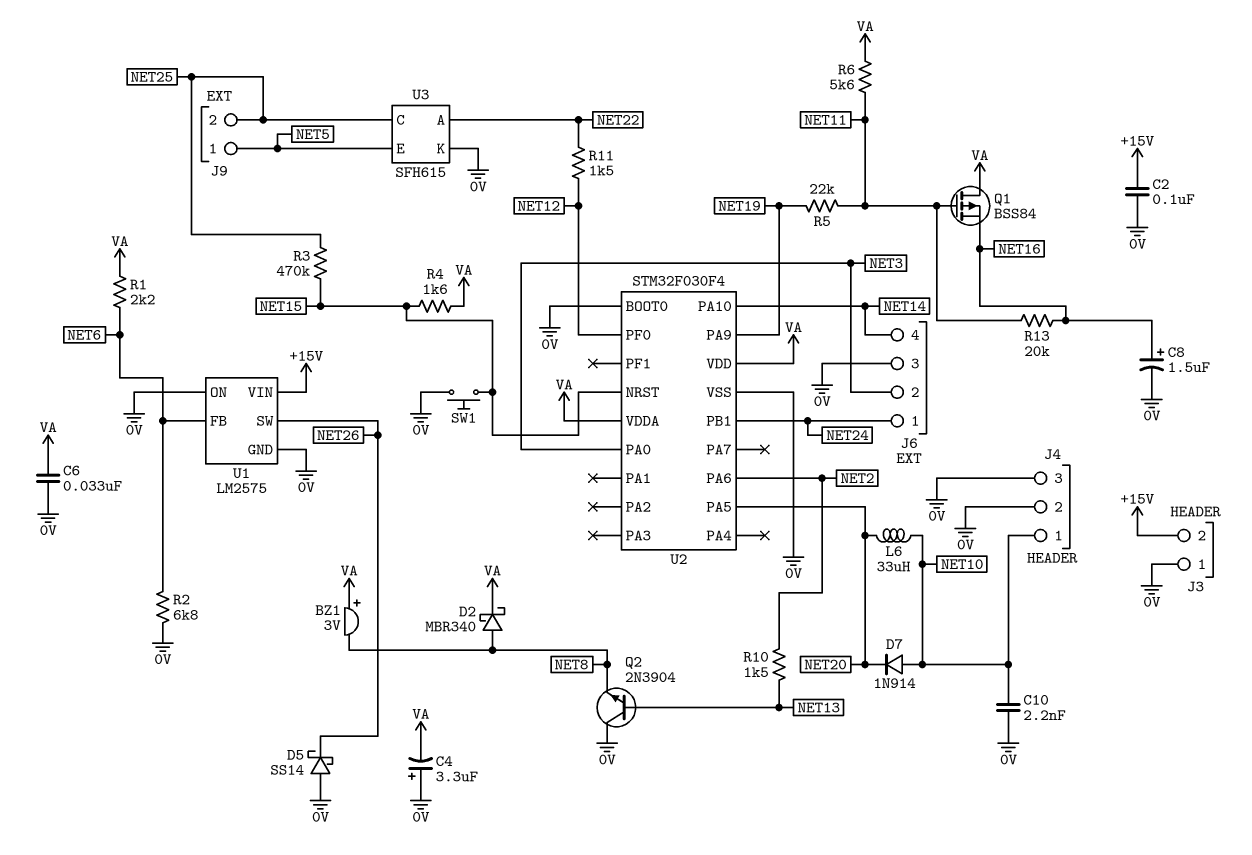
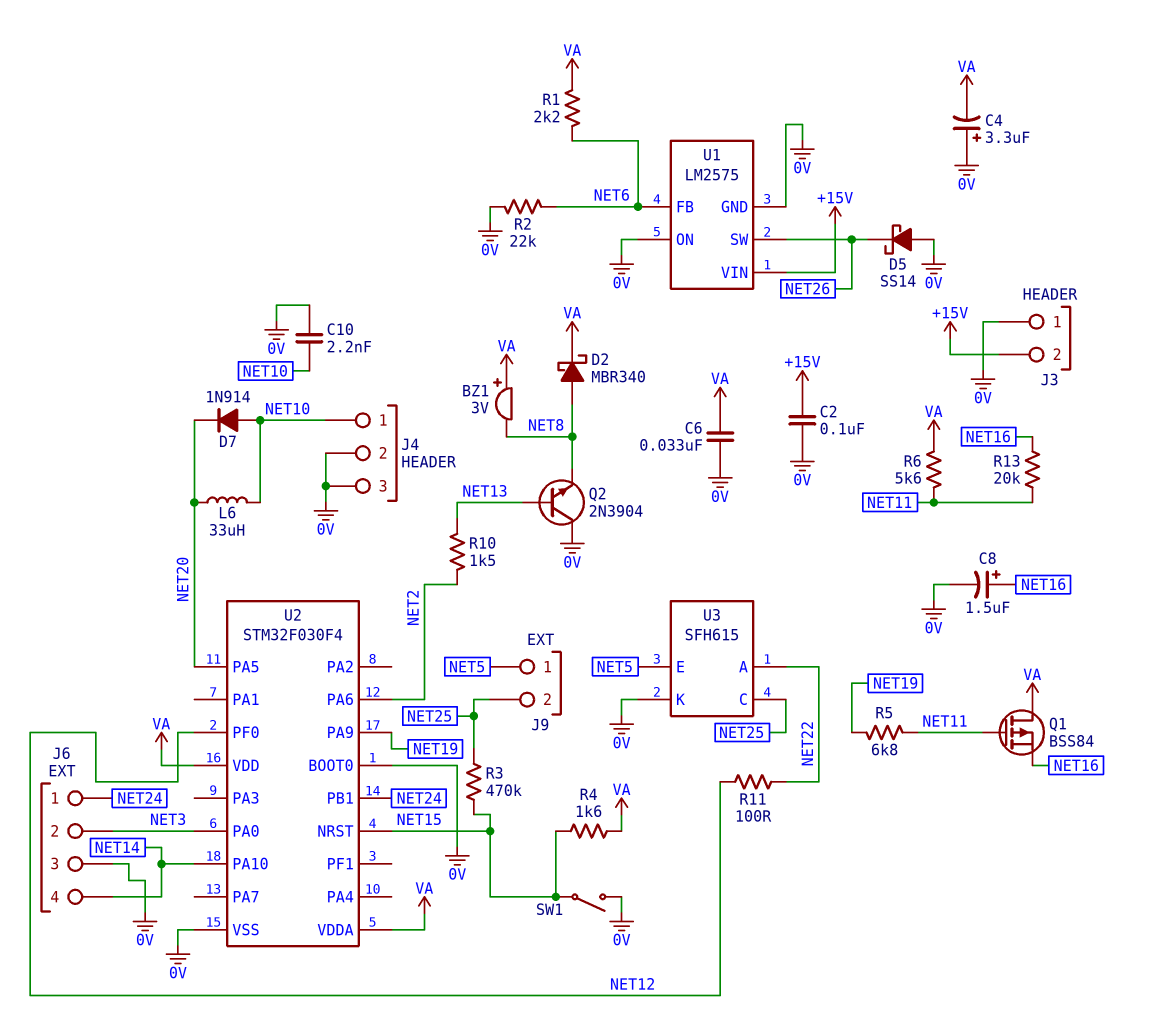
R2: 6.8k (0V, NET6) -> 22k (0V, NET6)
R5: 22k (NET11, NET19) -> 6.8k (NET11, NET19)
R11: 1.5k (NET12, NET22) -> 100 (NET12, NET22)
SW1: button (0V, NET15) -> switch (0V, NET15)

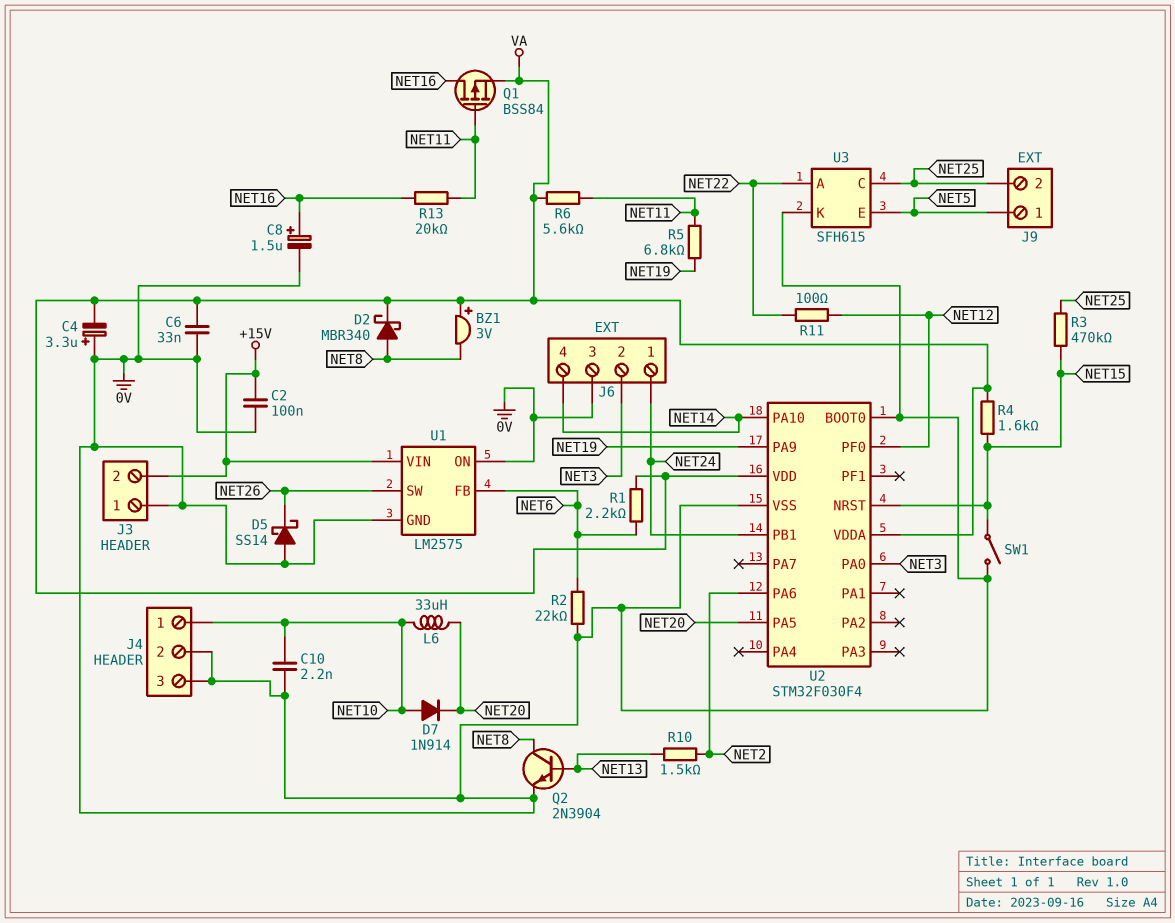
Q1: PMOS BSS84 (G NET11, D VA, S NET16) -> PMOS BSS84 (G NET11, D NET16, S VA)
Q2: NPN 2N3904 (B NET13, C 0V, E NET8) -> NPN 2N3904 (B NET13, C NET8, E 0V)

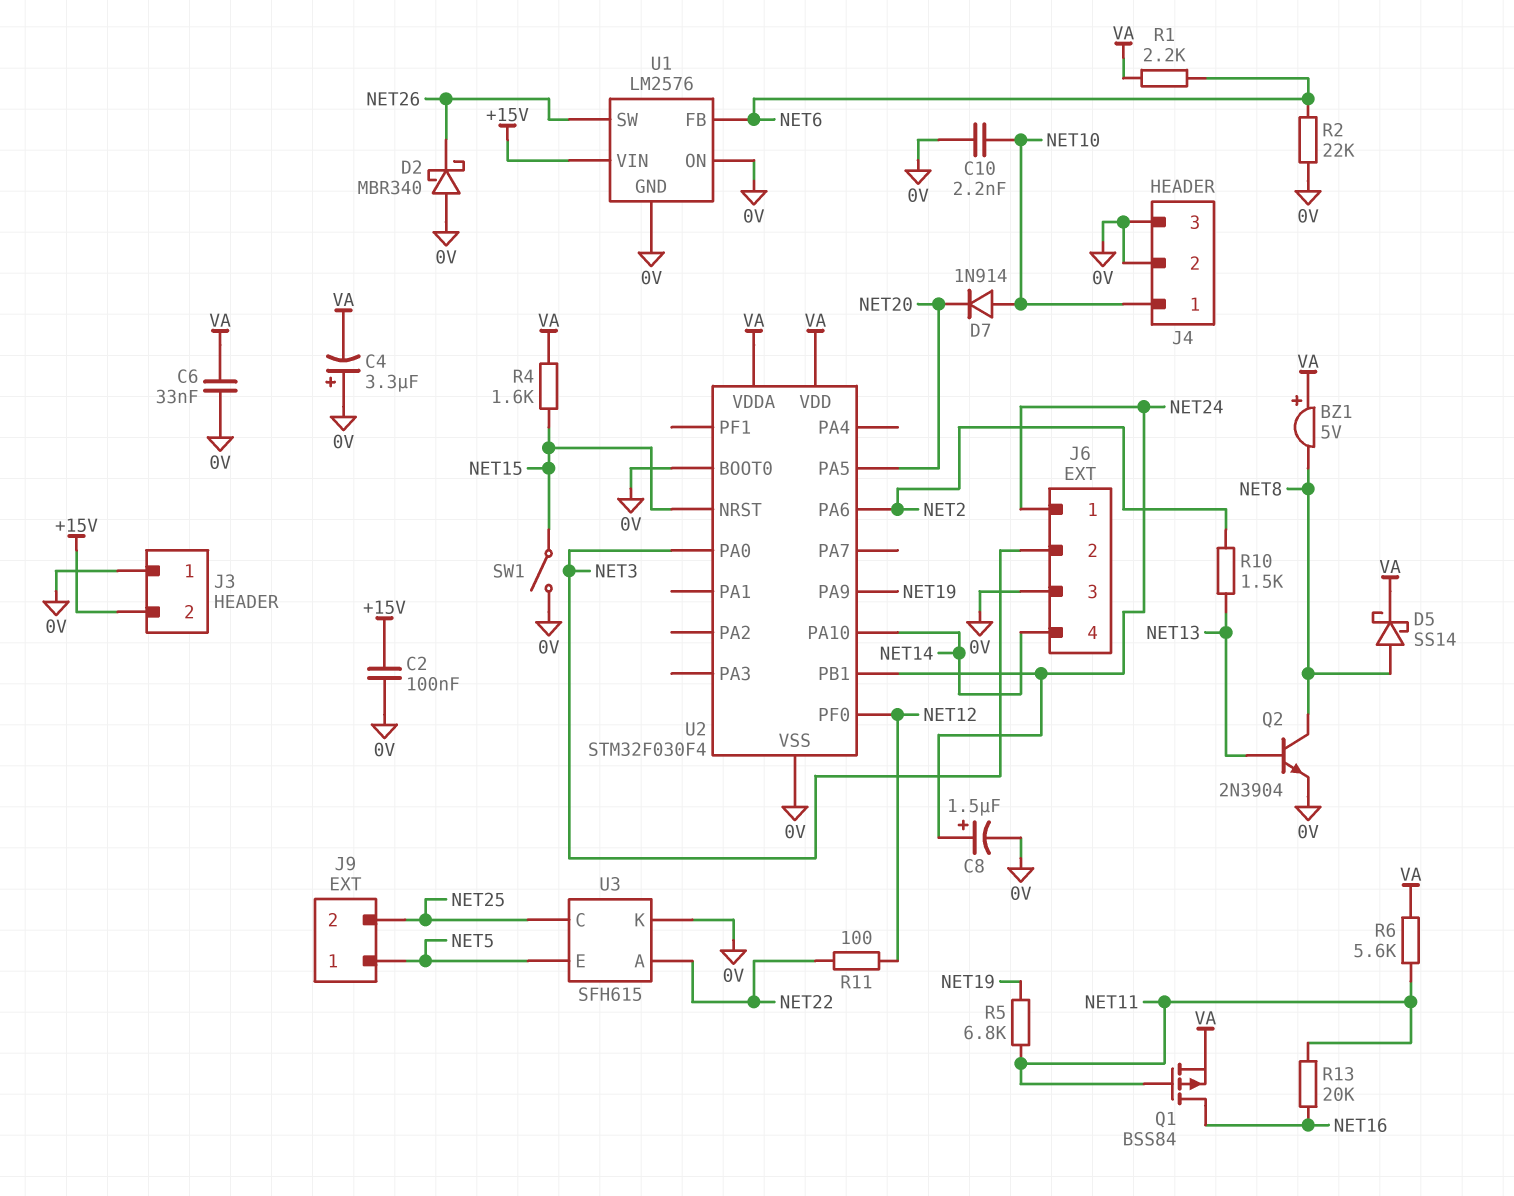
BZ1: buzzer 3V (plus VA, minus NET8) -> buzzer 5V (plus VA, minus NET8)
C8: 1.5uF (plus NET16, minus 0V) -> 1.5uF (plus NET24, minus 0V)
D2: schottky MBR340 (A NET8, K VA) -> schottky MBR340 (A 0V, K NET26)
D5: schottky SS14 (A 0V, K NET26) -> schottky SS14 (A NET8, K VA)
L6: 33uH (NET10, NET20) -> none
R3: 470k (NET15, NET25) -> none
U1: LM2575 -> LM2576

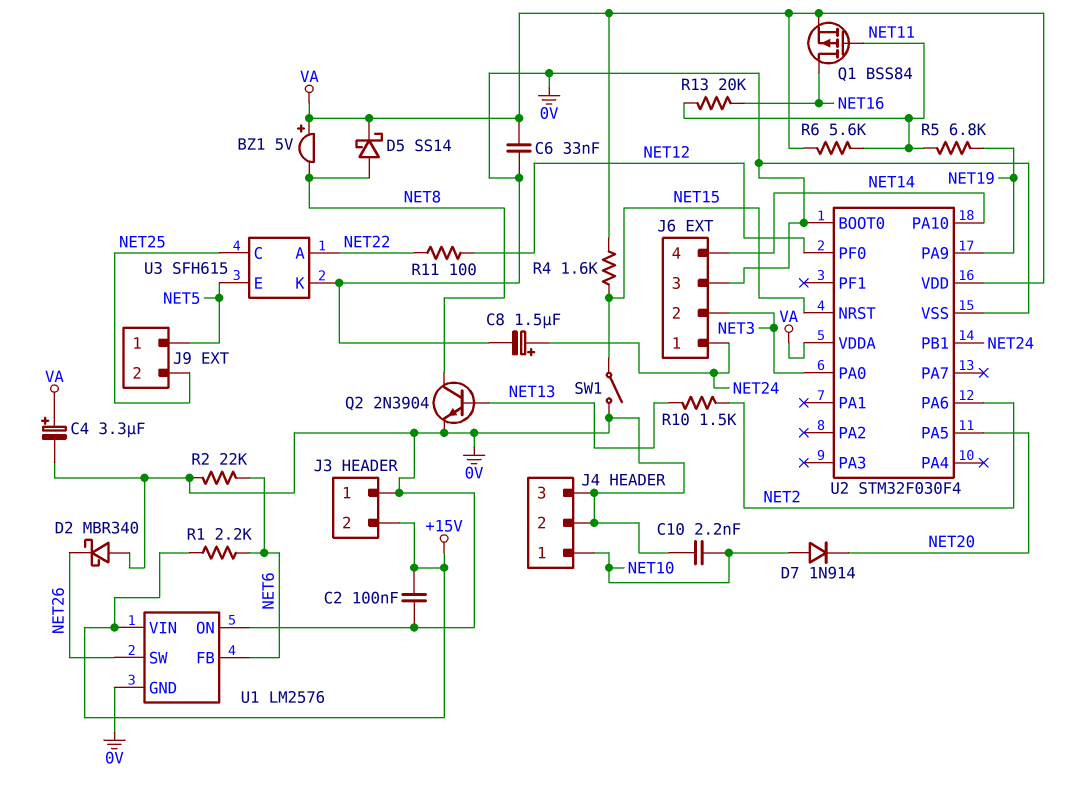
C4: 3.3uF (plus 0V, minus VA) -> 3.3uF (plus VA, minus 0V)
R1: 2.2k (NET6, VA) -> 2.2k (+15V, NET6)

